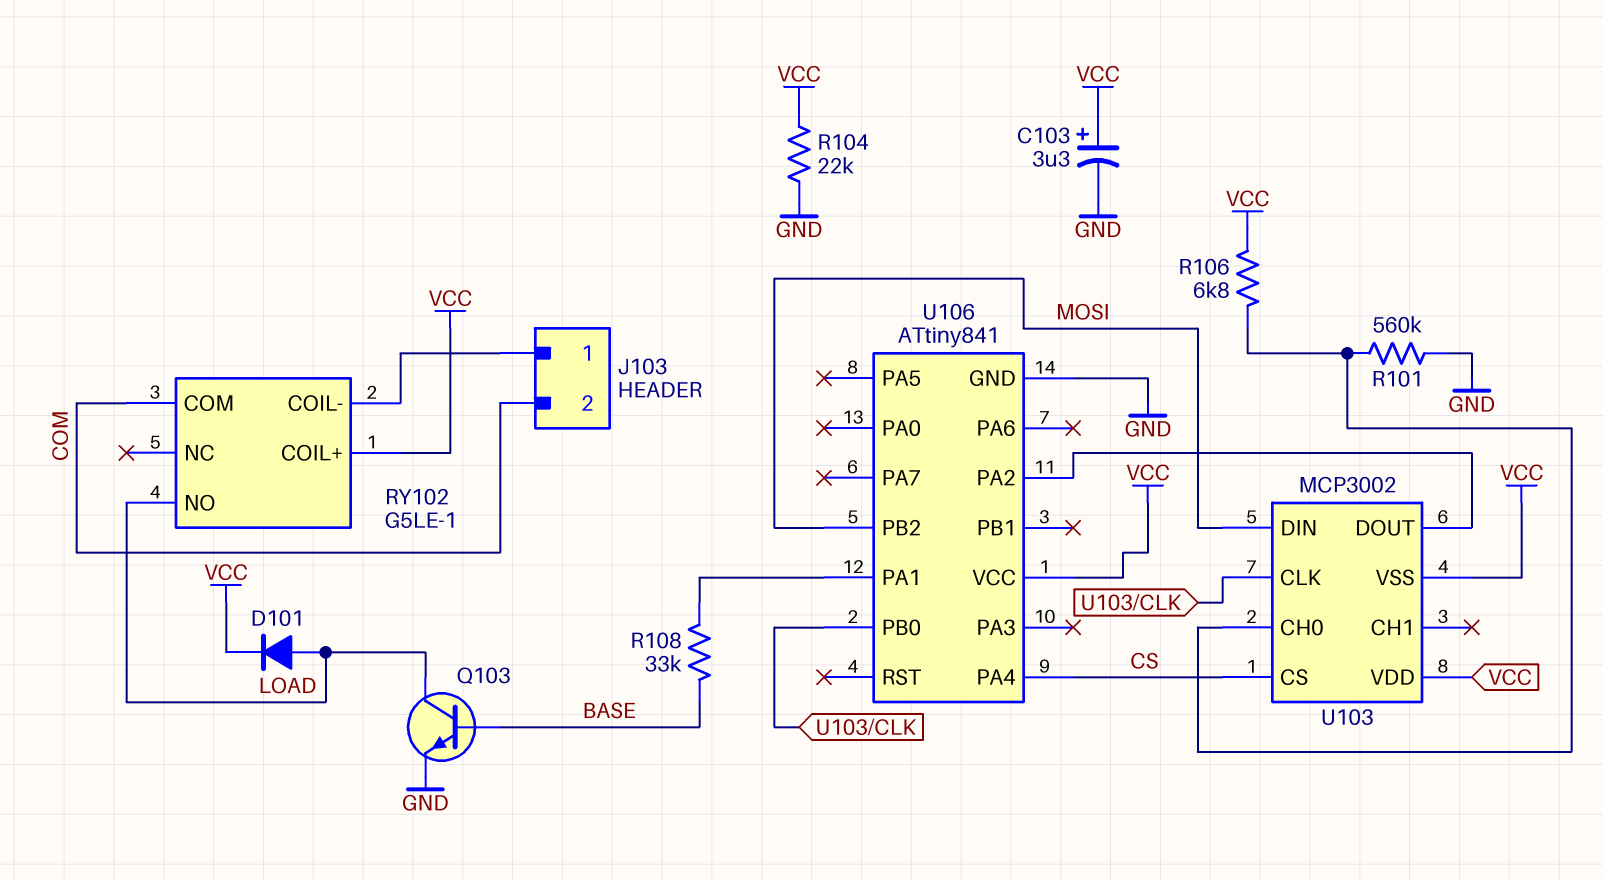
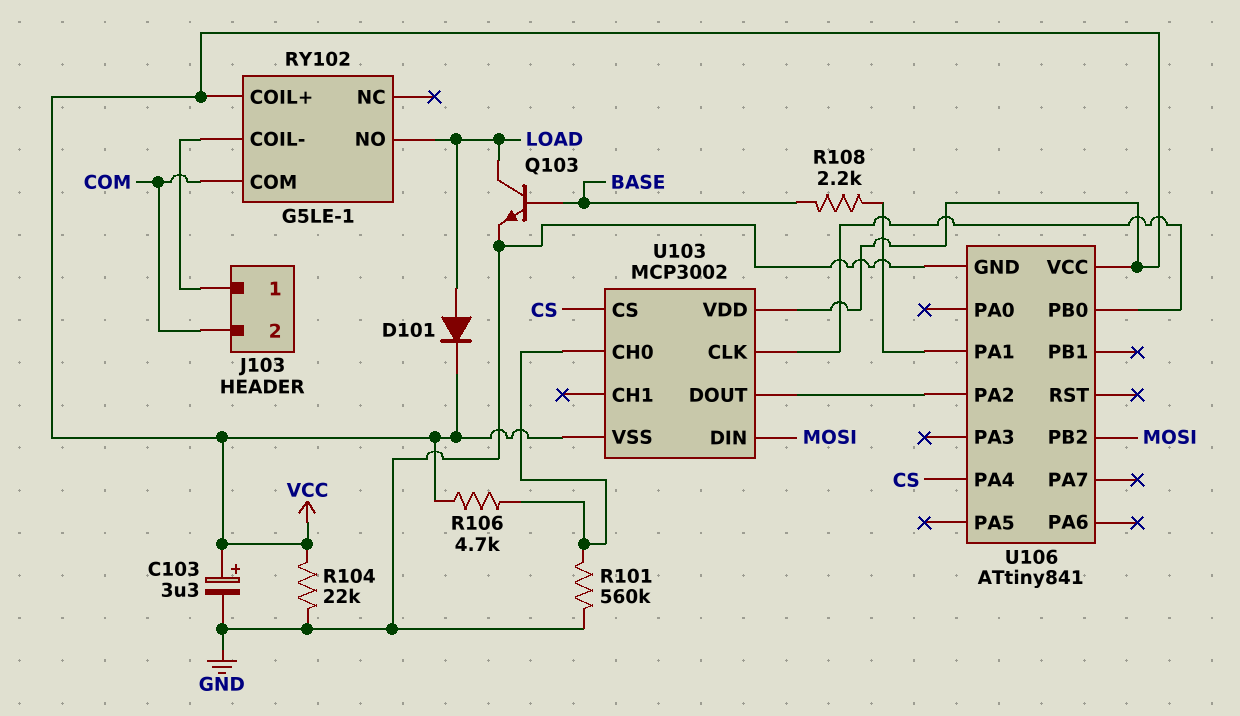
R106: 6.8k (U103/CH0, VCC) -> 4.7k (U103/CH0, VCC)
R108: 33k (BASE, U106/PA1) -> 2.2k (BASE, U106/PA1)

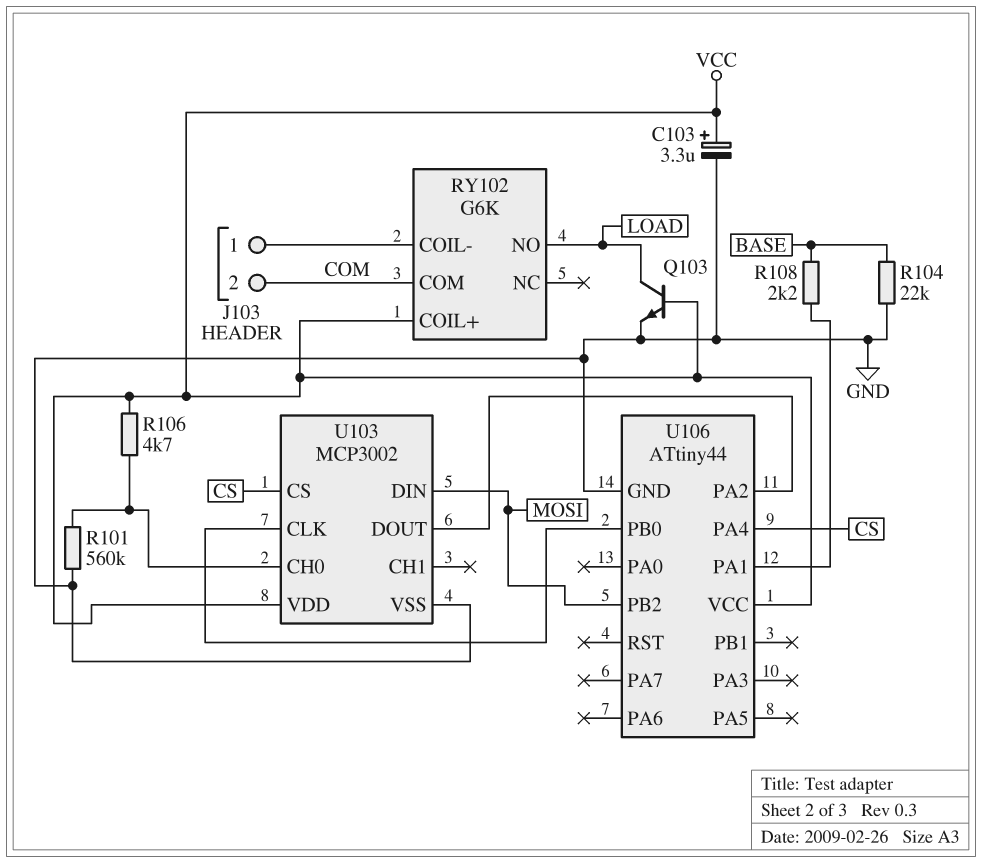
D101: diode (A LOAD, K VCC) -> none
Q103: NPN (B BASE, C LOAD, E GND) -> NPN (B VCC, C LOAD, E GND)
R104: 22k (GND, VCC) -> 22k (BASE, GND)
RY102: G5LE-1 -> G6K
U103 pin VSS: VCC -> GND
U106: ATtiny841 -> ATtiny44

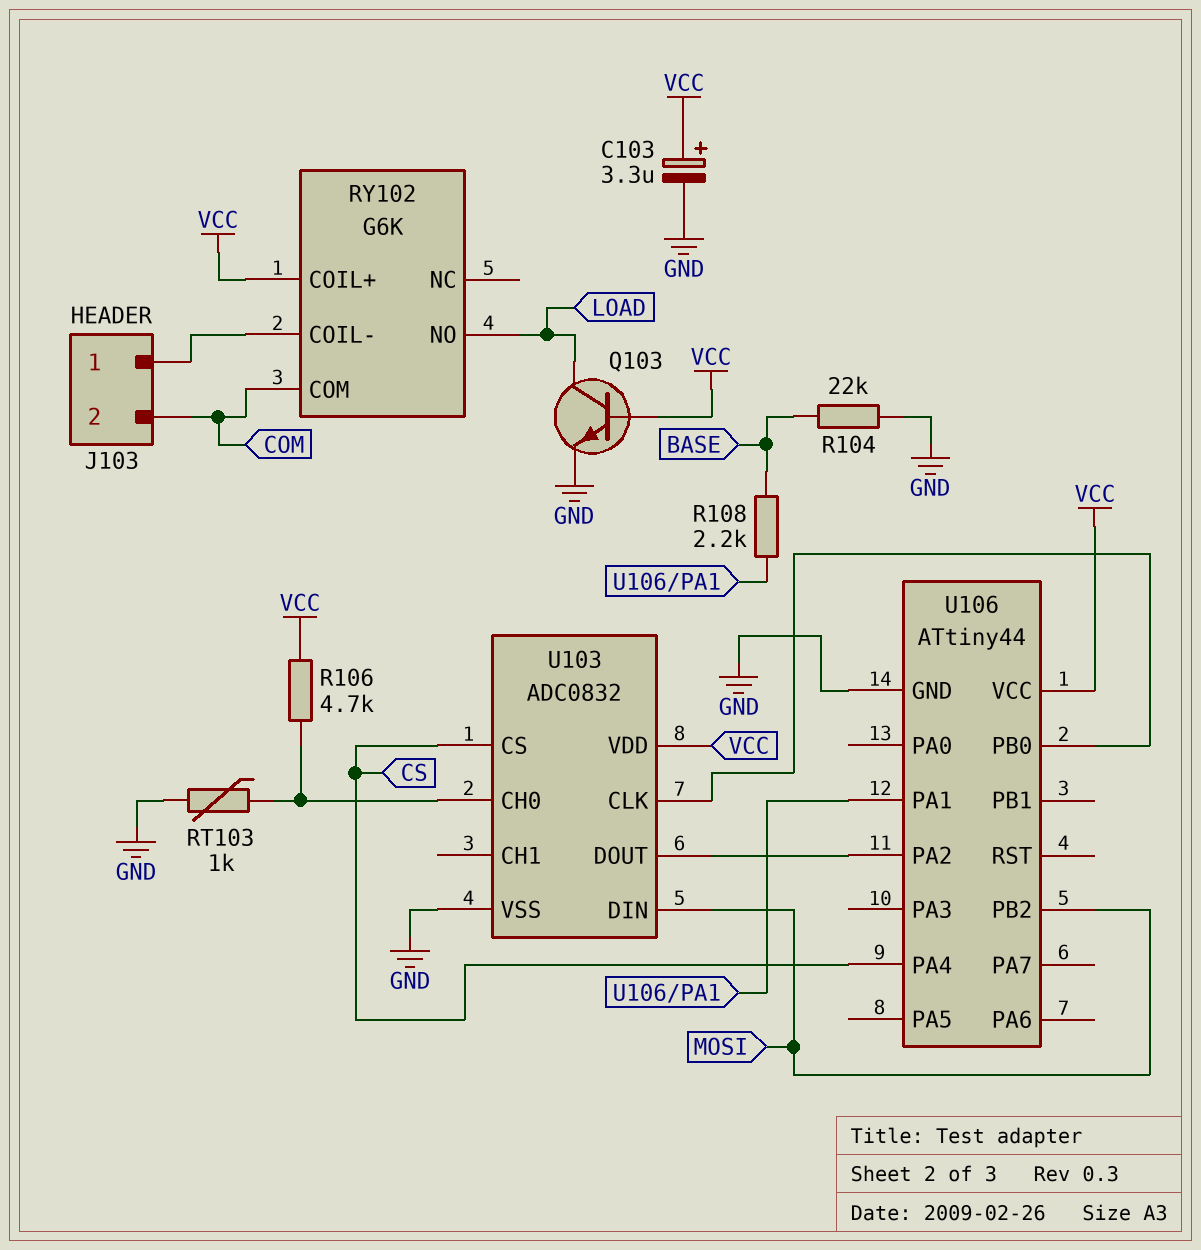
R101: 560k (GND, U103/CH0) -> none
RT103: none -> 1k (GND, U103/CH0)
U103: MCP3002 -> ADC0832

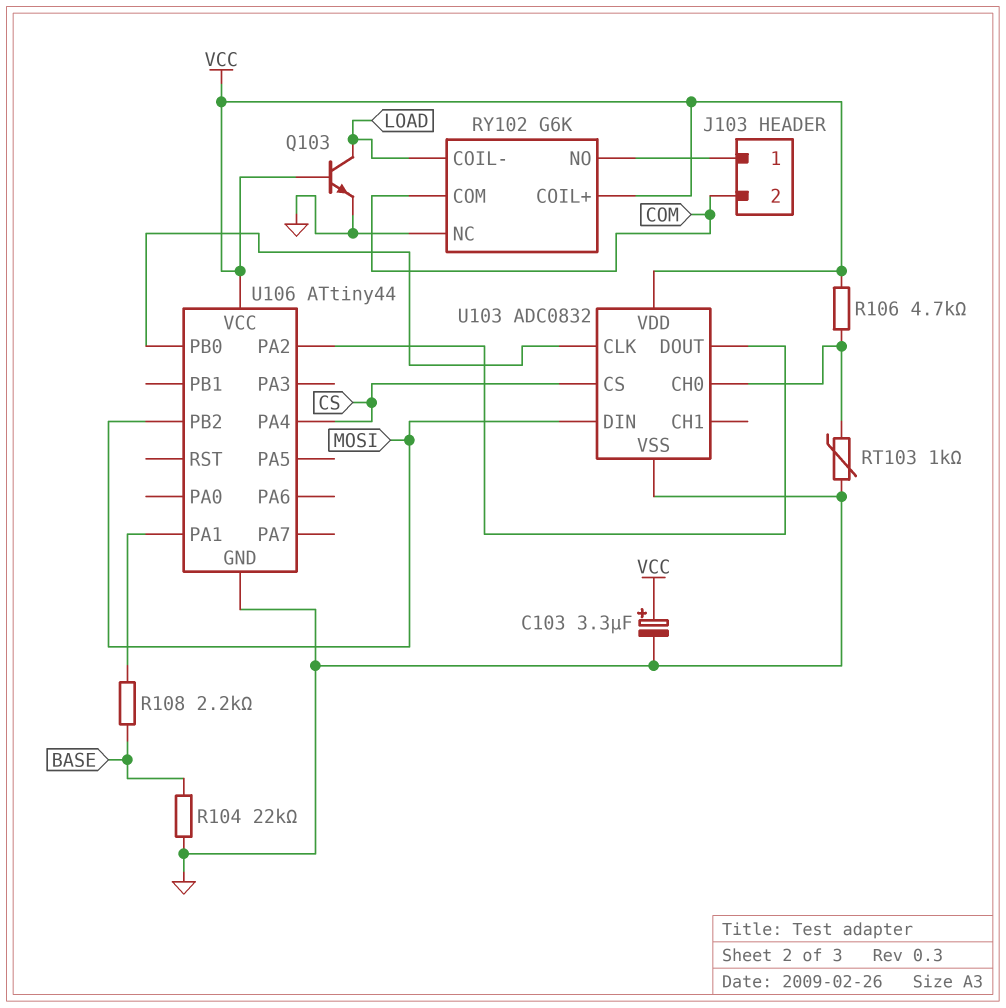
RY102 pin COIL-: J103/1 -> LOAD
RY102 pin NC: none -> GND
RY102 pin NO: LOAD -> J103/1

